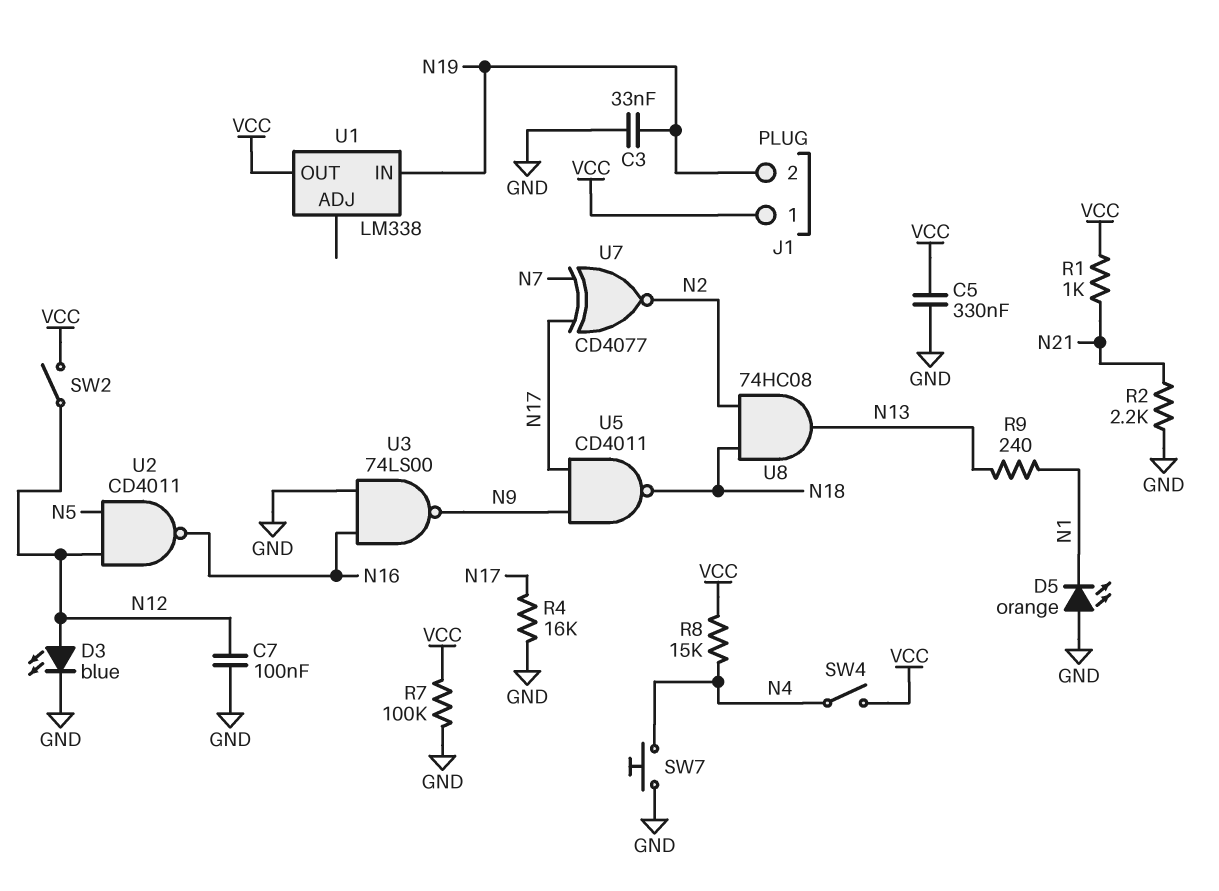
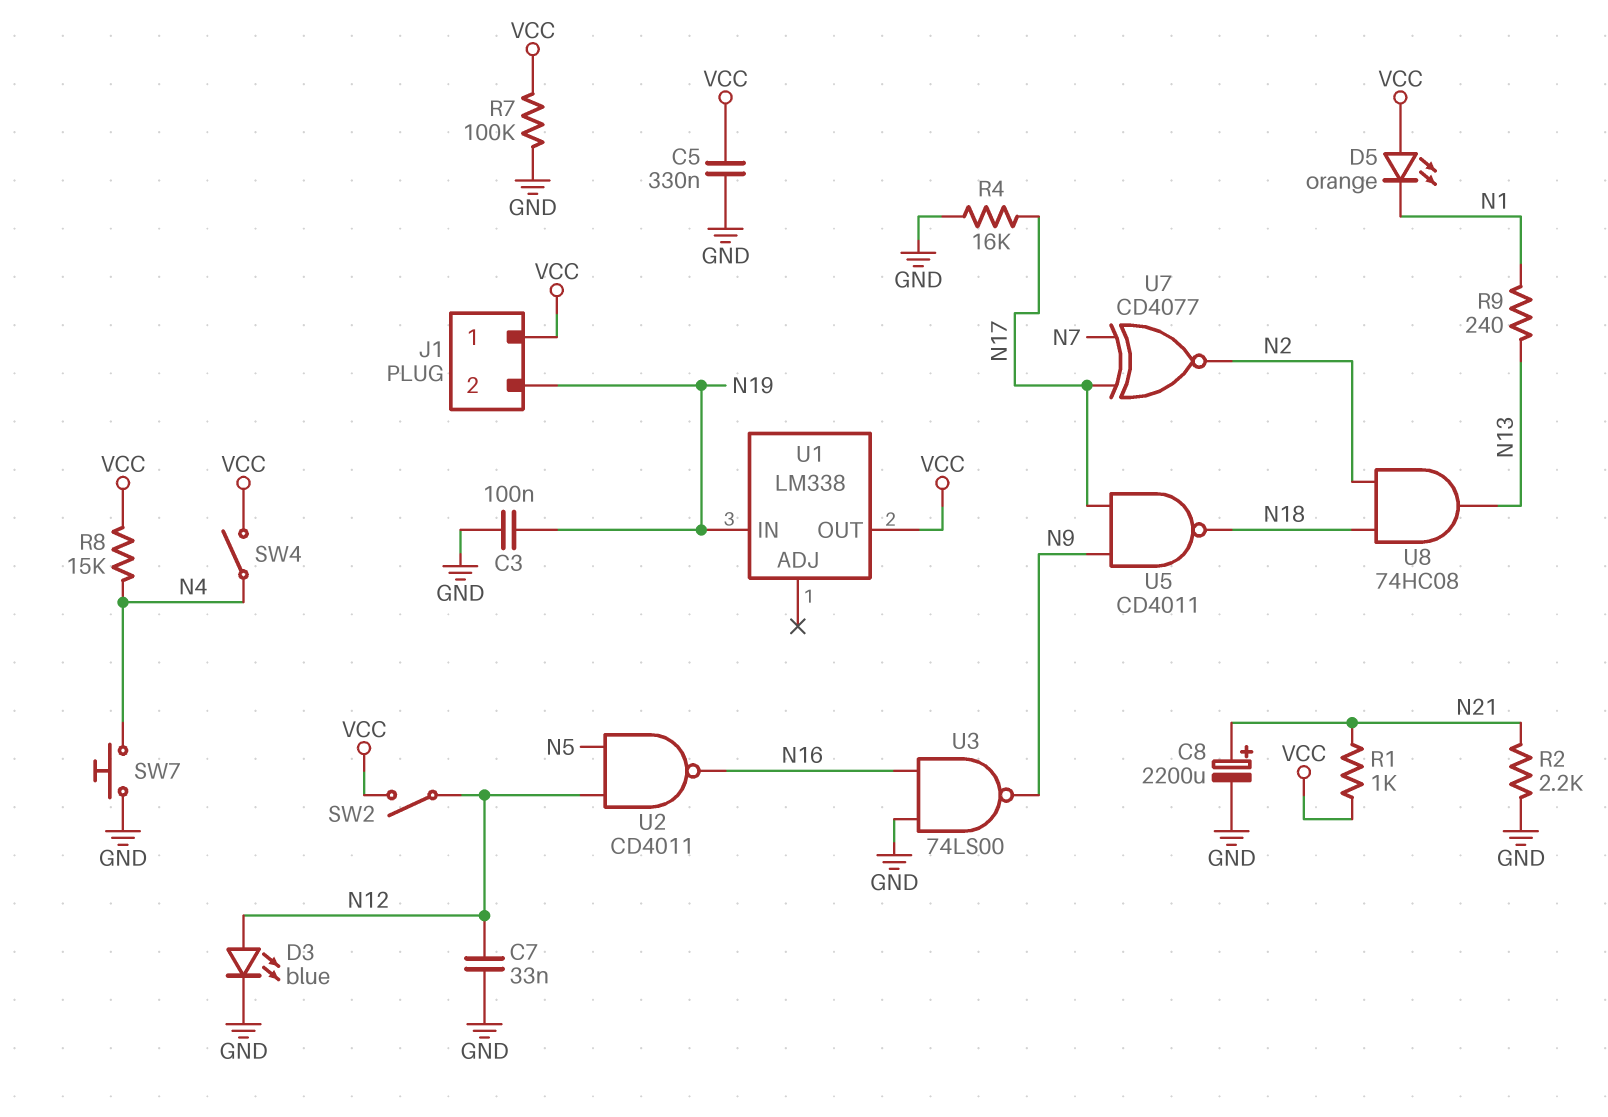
C3: 33nF (GND, N19) -> 100nF (GND, N19)
C7: 100nF (GND, N12) -> 33nF (GND, N12)
C8: none -> 2200uF (plus N21, minus GND)
D5: LED orange (A GND, K N1) -> LED orange (A VCC, K N1)

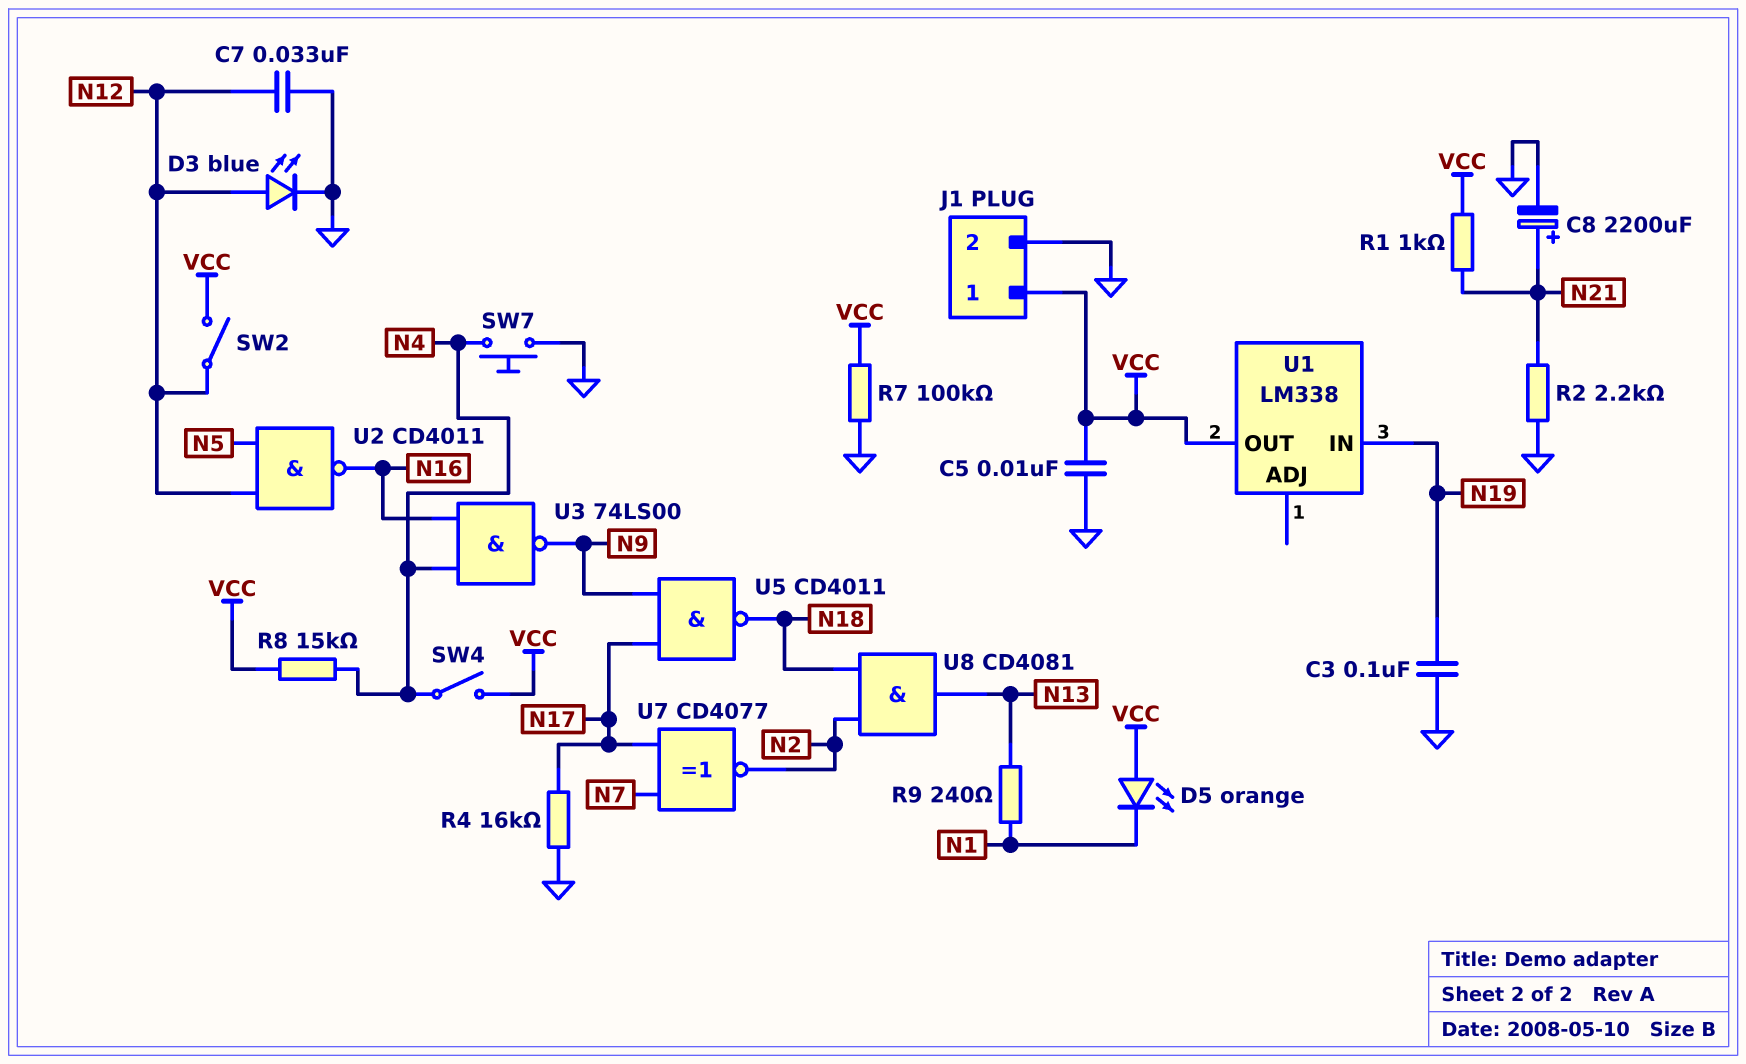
C5: 330nF (GND, VCC) -> 10nF (GND, VCC)
J1 pin 2: N19 -> GND
U3: NAND 74LS00 (in GND, in N16, out N9) -> NAND 74LS00 (in N4, in N16, out N9)
U8: AND 74HC08 (in N2, in N18, out N13) -> AND CD4081 (in N2, in N18, out N13)

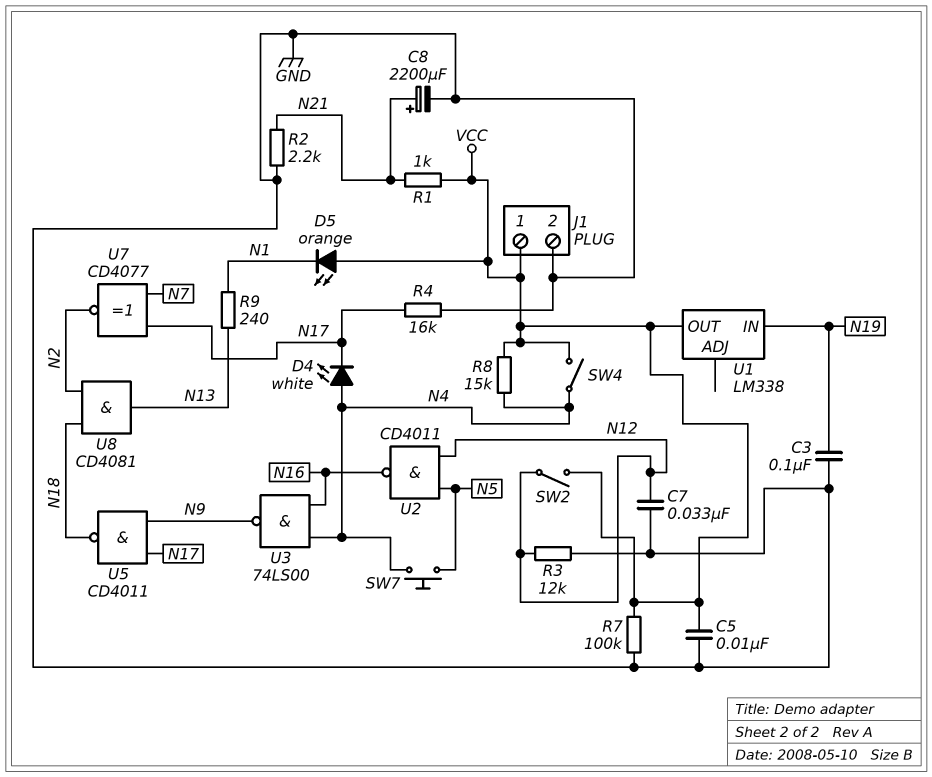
D3: LED blue (A N12, K GND) -> none
D4: none -> LED white (A N4, K N17)
R3: none -> 12k (GND, N12)
SW7: button (GND, N4) -> button (N4, N5)

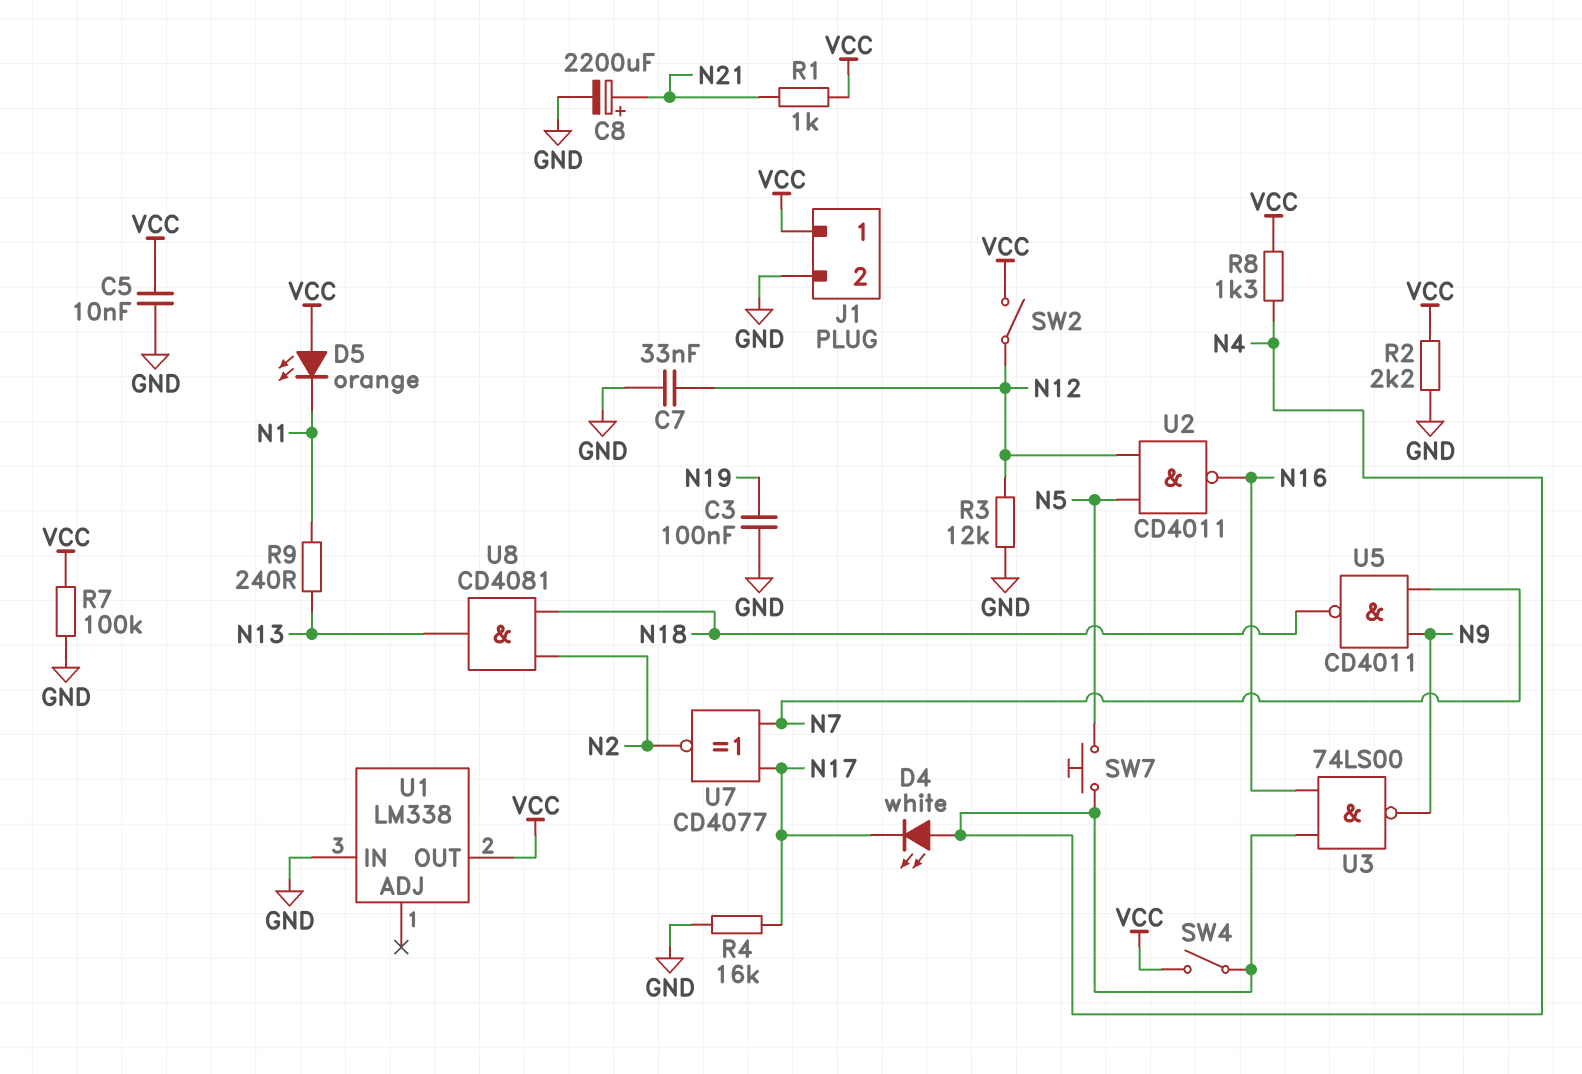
R2: 2.2k (GND, N21) -> 2.2k (GND, VCC)
R8: 15k (N4, VCC) -> 1.3k (N4, VCC)
U1 pin IN: N19 -> GND
U5: NAND CD4011 (in N9, in N17, out N18) -> NAND CD4011 (in N7, in N9, out N18)

